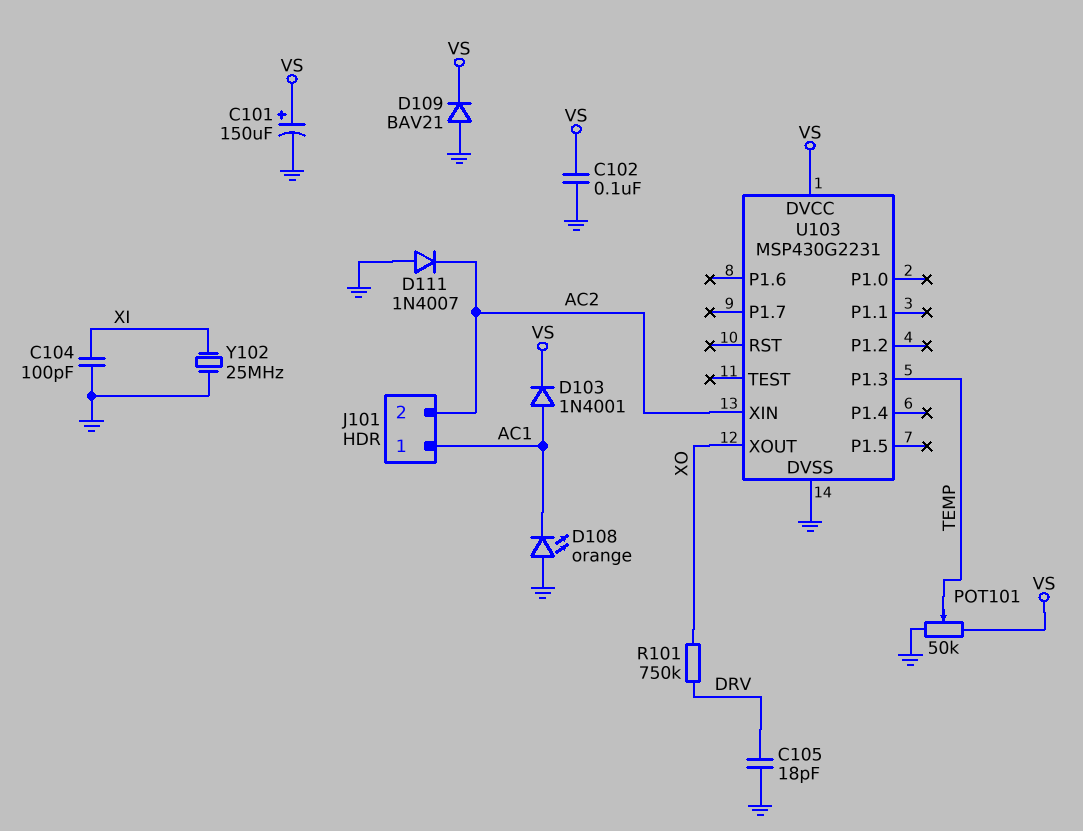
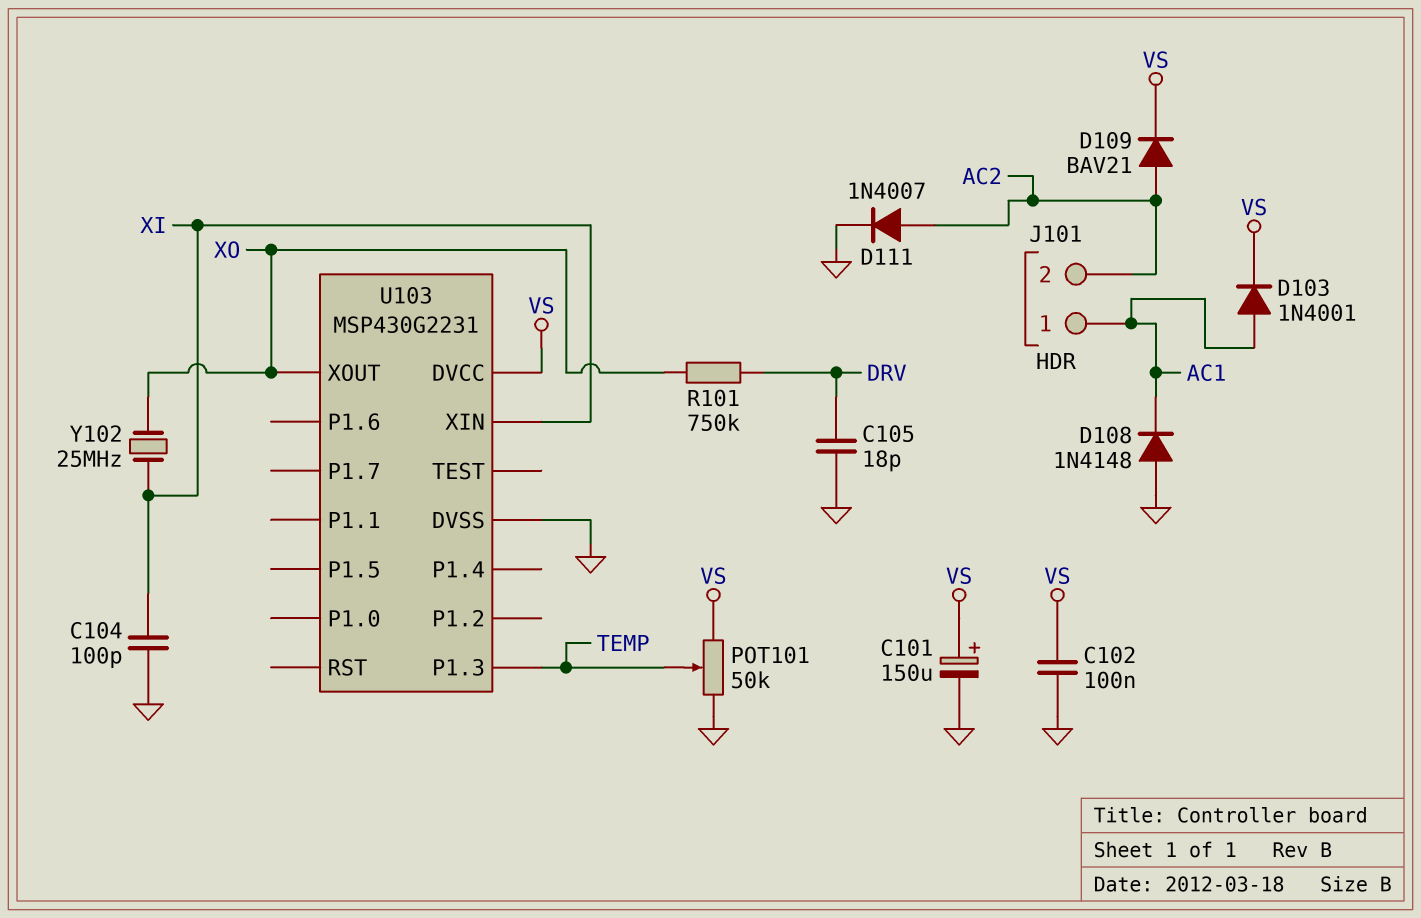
D108: LED orange (A GND, K AC1) -> diode 1N4148 (A GND, K AC1)
D109: diode BAV21 (A GND, K VS) -> diode BAV21 (A AC2, K VS)
D111: diode 1N4007 (A GND, K AC2) -> diode 1N4007 (A AC2, K GND)
U103 pin XIN: AC2 -> XI
Y102: 25MHz (GND, XI) -> 25MHz (XI, XO)

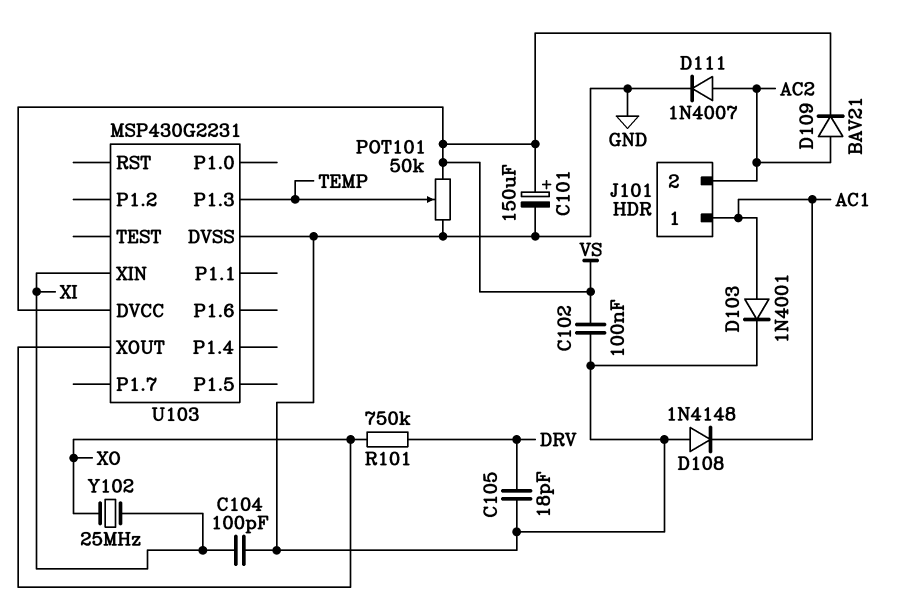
D103: diode 1N4001 (A AC1, K VS) -> diode 1N4001 (A AC1, K GND)

